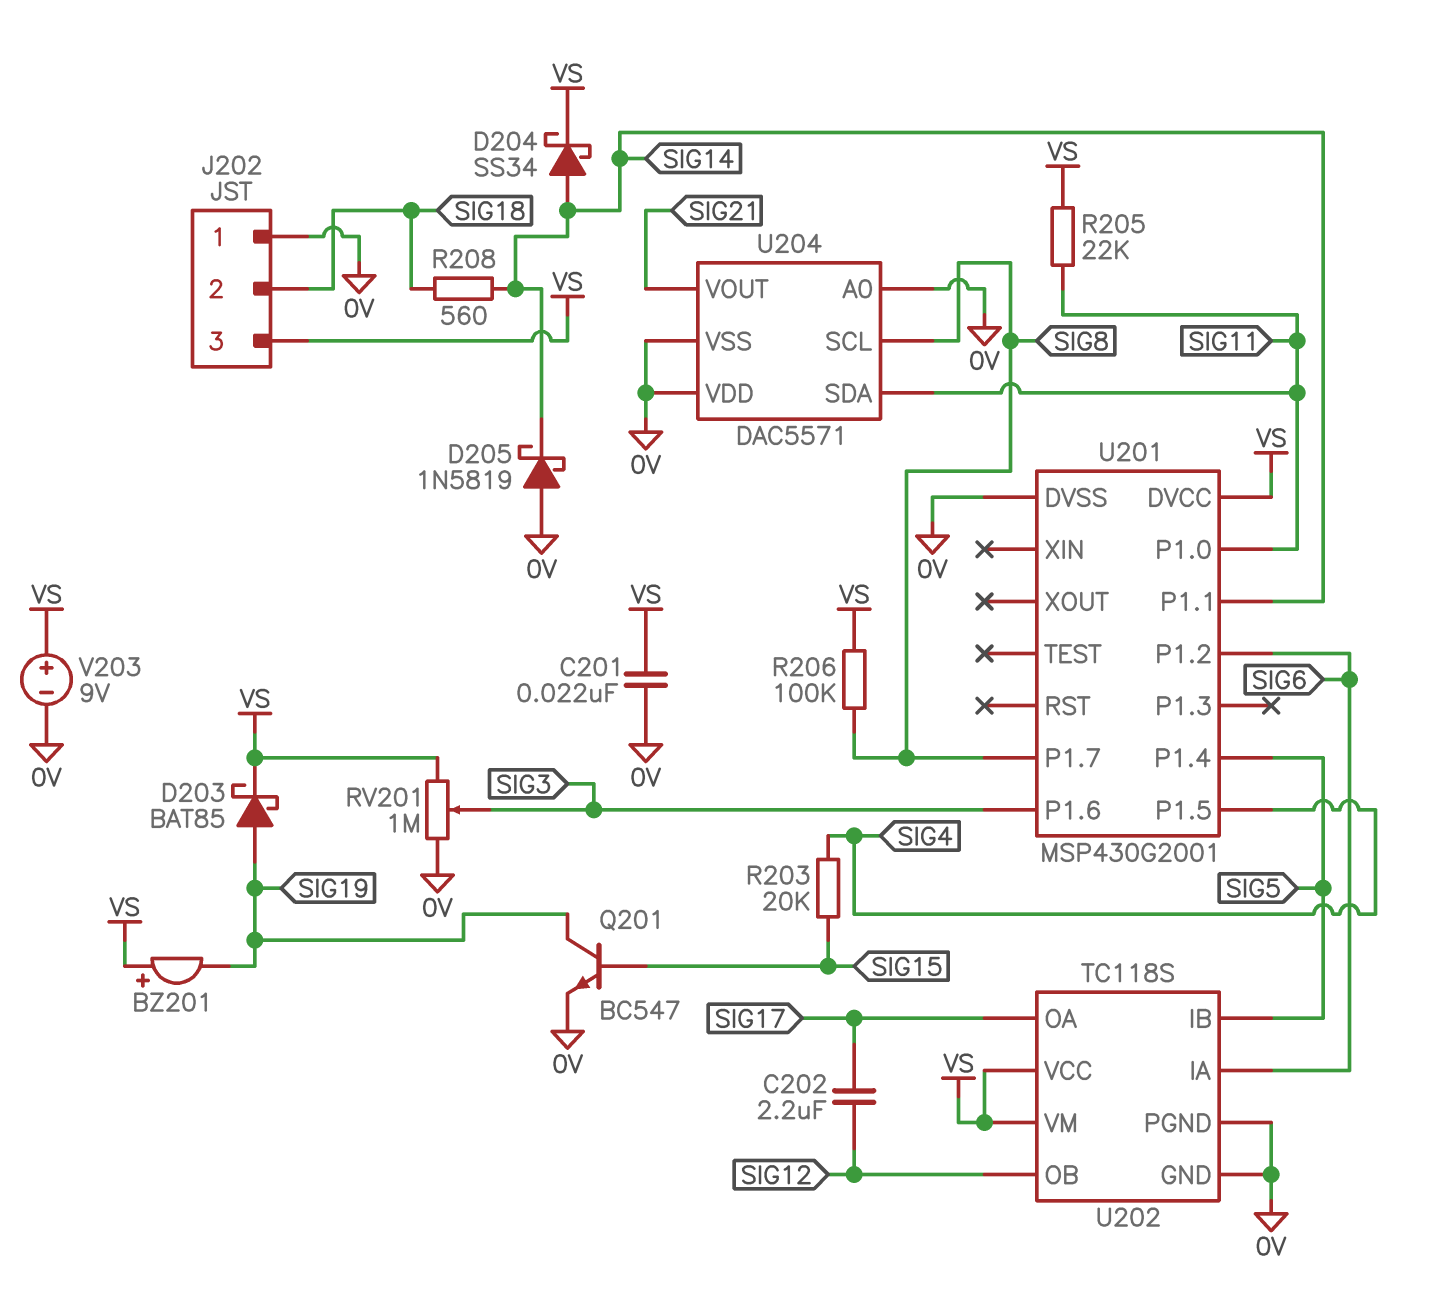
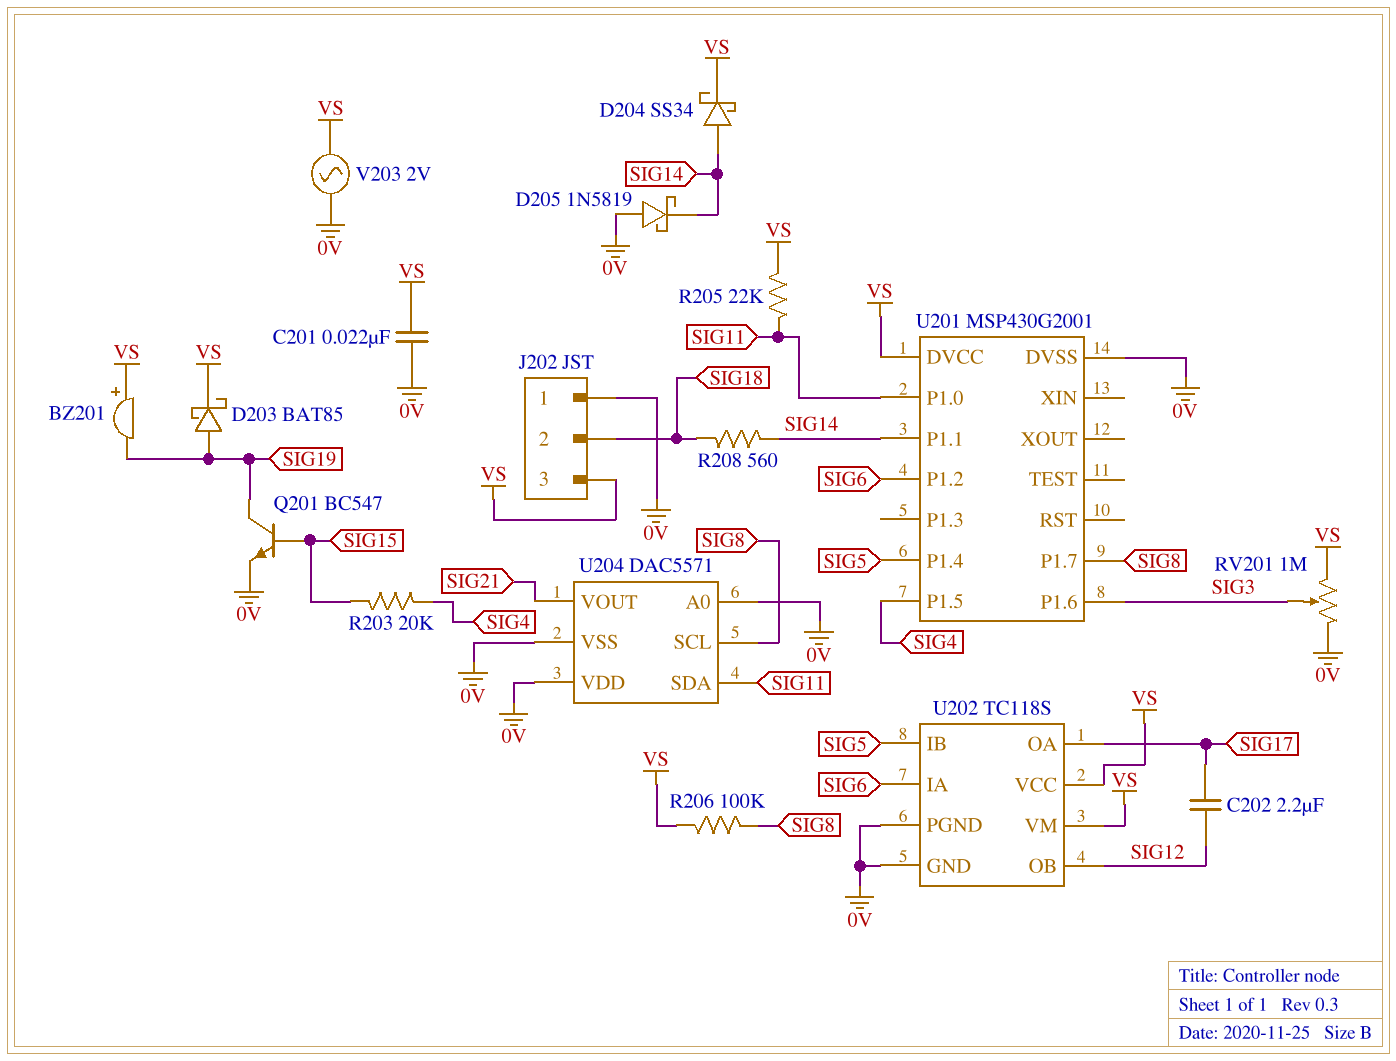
V203: 9V (plus VS, minus 0V) -> AC 2V (0V, VS)

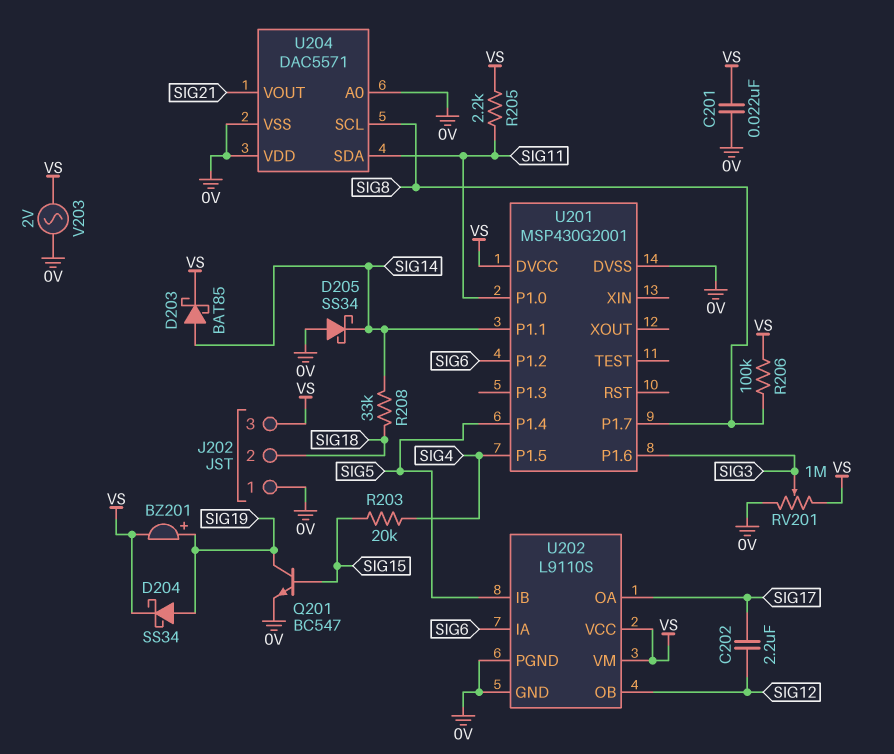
BZ201: buzzer (plus VS, minus SIG19) -> buzzer (plus SIG19, minus VS)
D203: schottky BAT85 (A SIG19, K VS) -> schottky BAT85 (A SIG14, K VS)
D204: schottky SS34 (A SIG14, K VS) -> schottky SS34 (A SIG19, K VS)
D205: schottky 1N5819 (A 0V, K SIG14) -> schottky SS34 (A 0V, K SIG14)
R205: 22k (SIG11, VS) -> 2.2k (SIG11, VS)
R208: 560 (SIG14, SIG18) -> 33k (SIG14, SIG18)
U202: TC118S -> L9110S

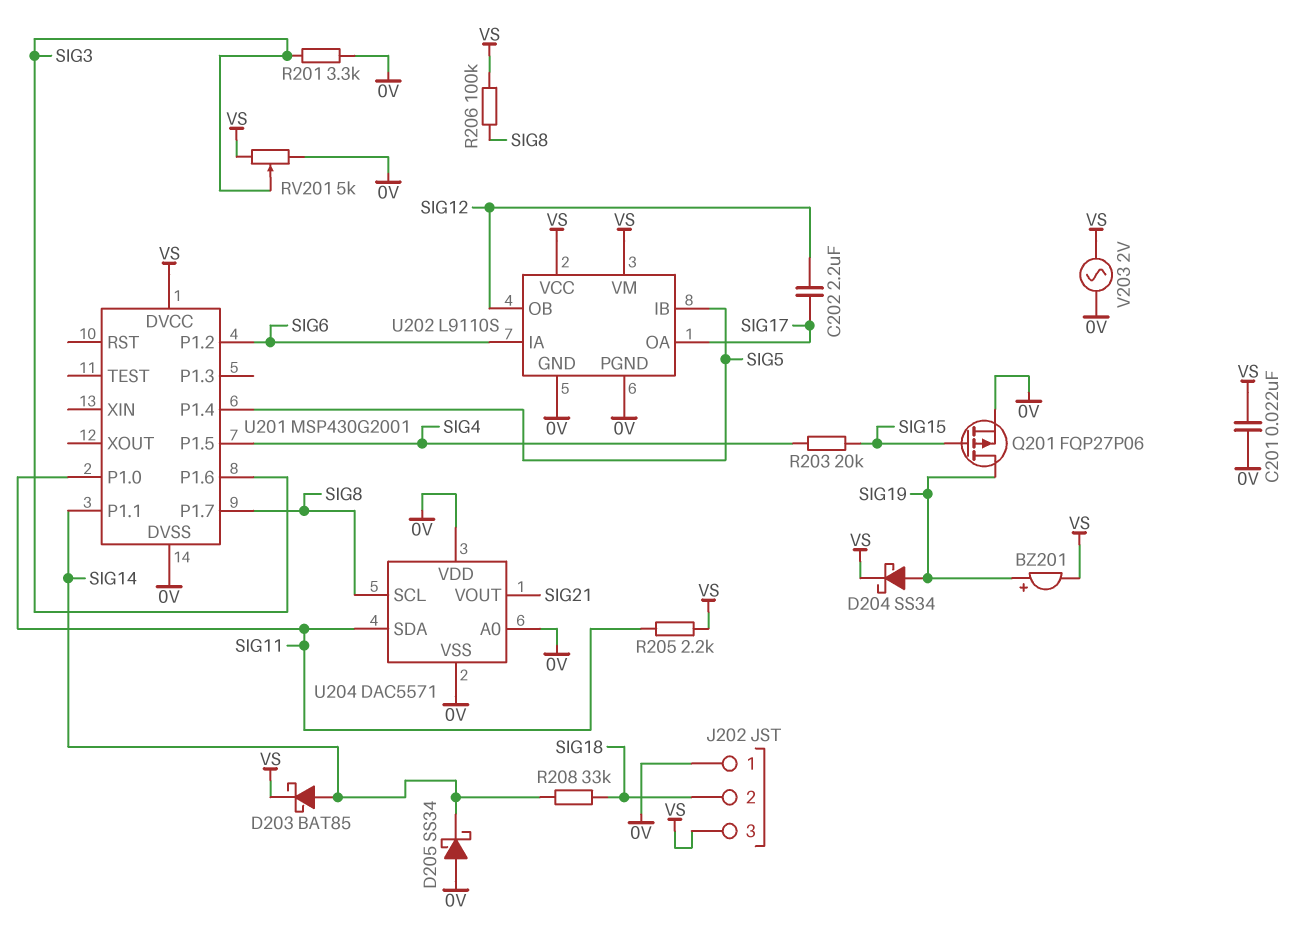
Q201: NPN BC547 (B SIG15, C SIG19, E 0V) -> PMOS FQP27P06 (G SIG15, D SIG19, S 0V)
R201: none -> 3.3k (0V, SIG3)
RV201: 1M (0V, VS, wiper SIG3) -> 5k (0V, VS, wiper SIG3)

